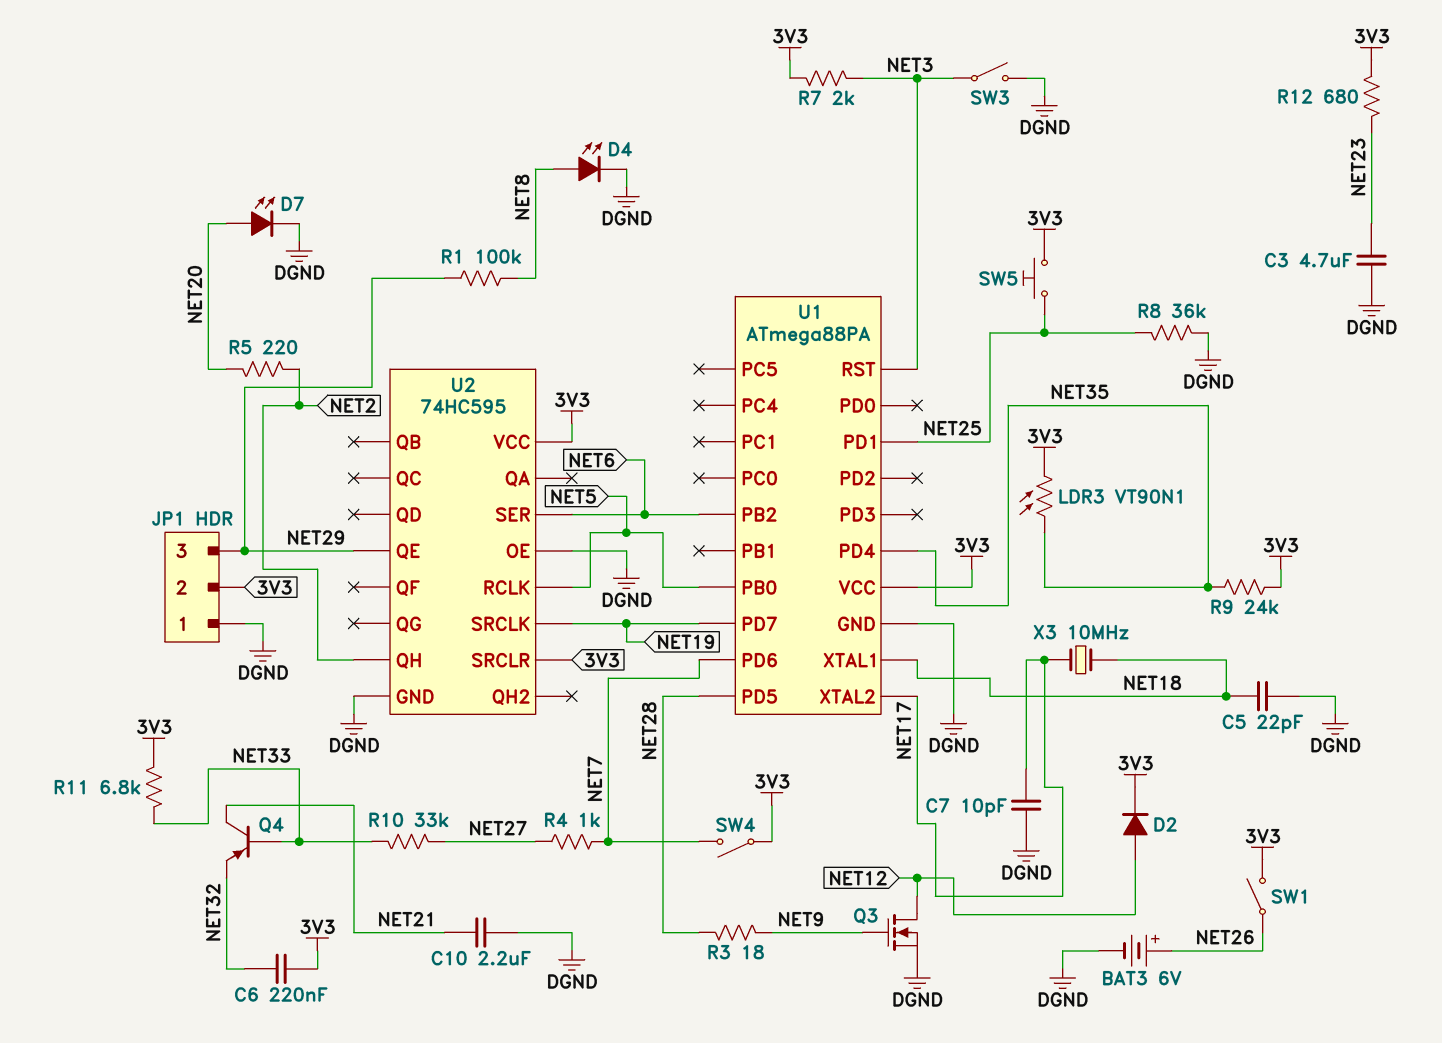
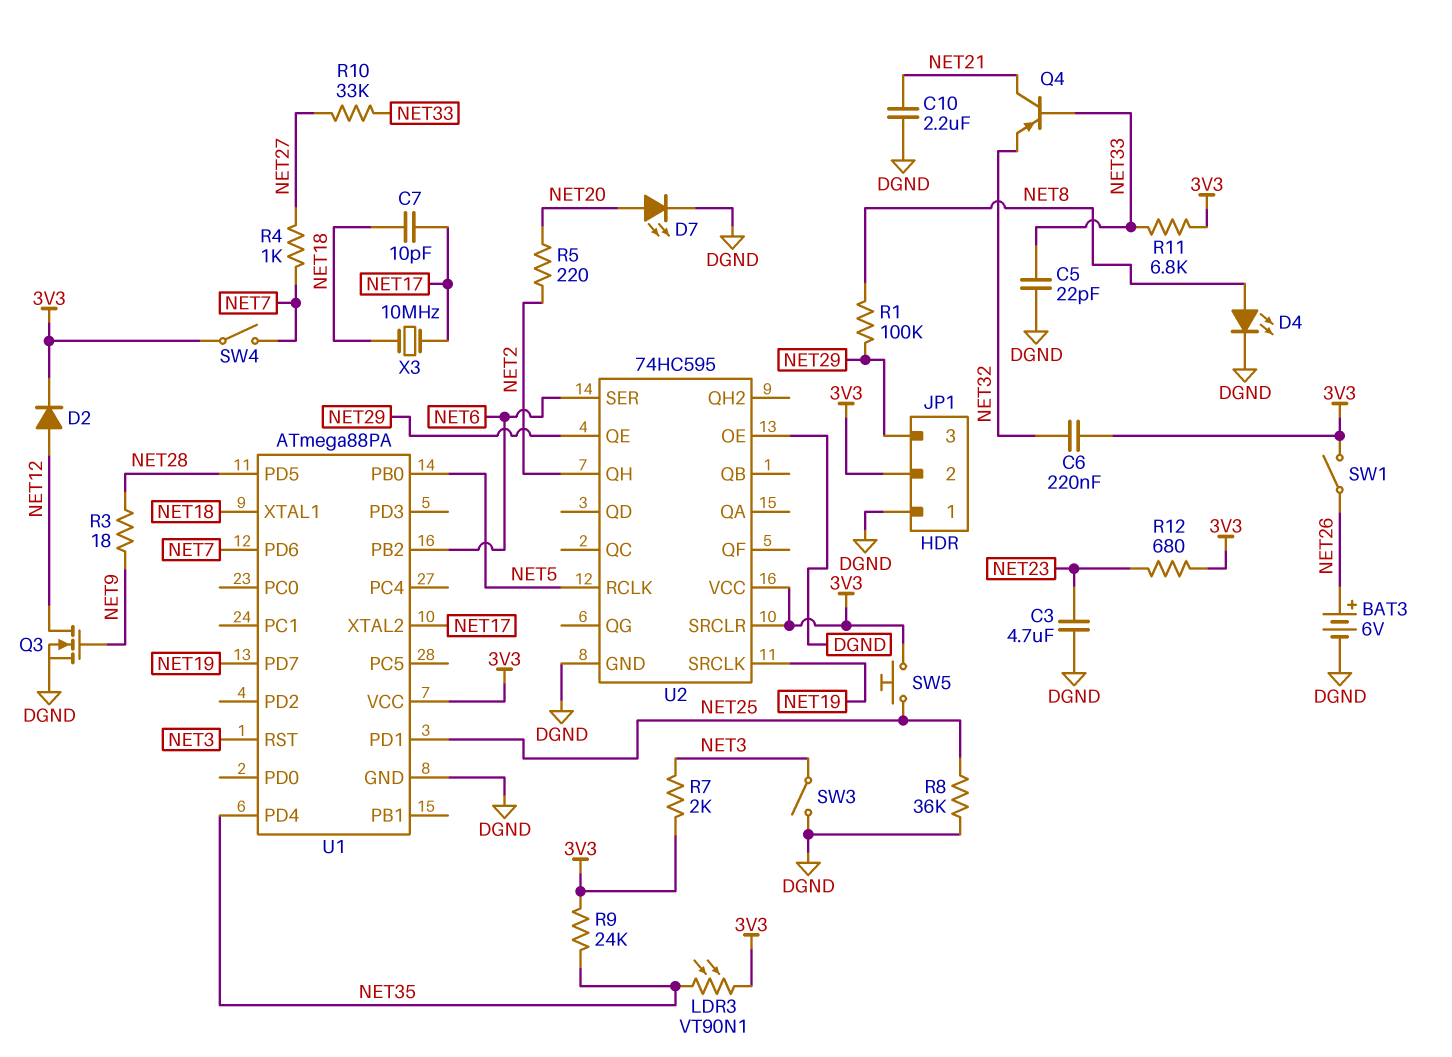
C5: 22pF (DGND, NET18) -> 22pF (DGND, NET33)
C7: 10pF (DGND, NET17) -> 10pF (NET17, NET18)

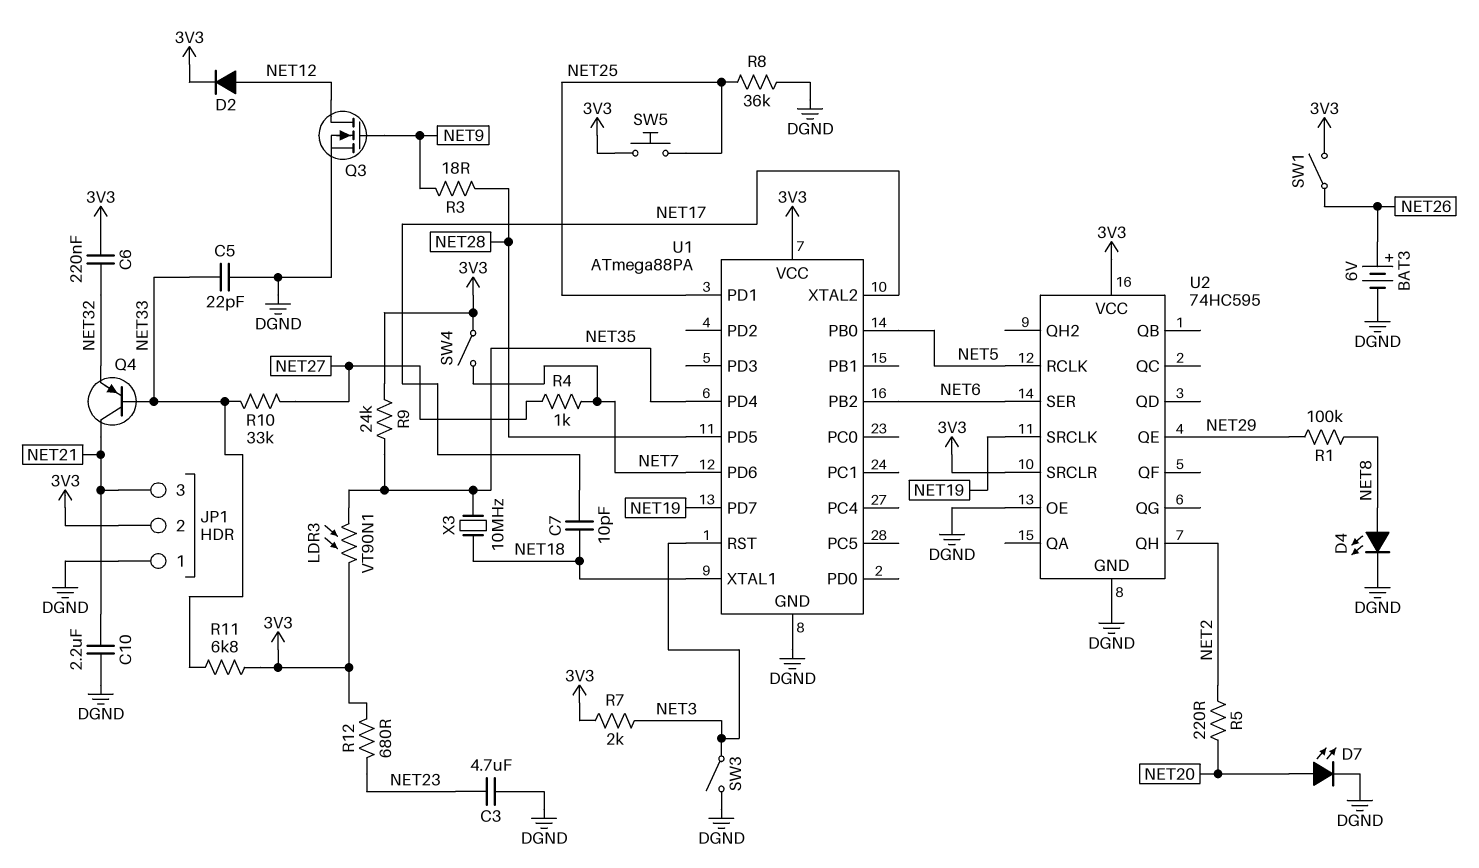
JP1 pin 3: NET29 -> NET21
X3: 10MHz (NET17, NET18) -> 10MHz (NET18, NET35)

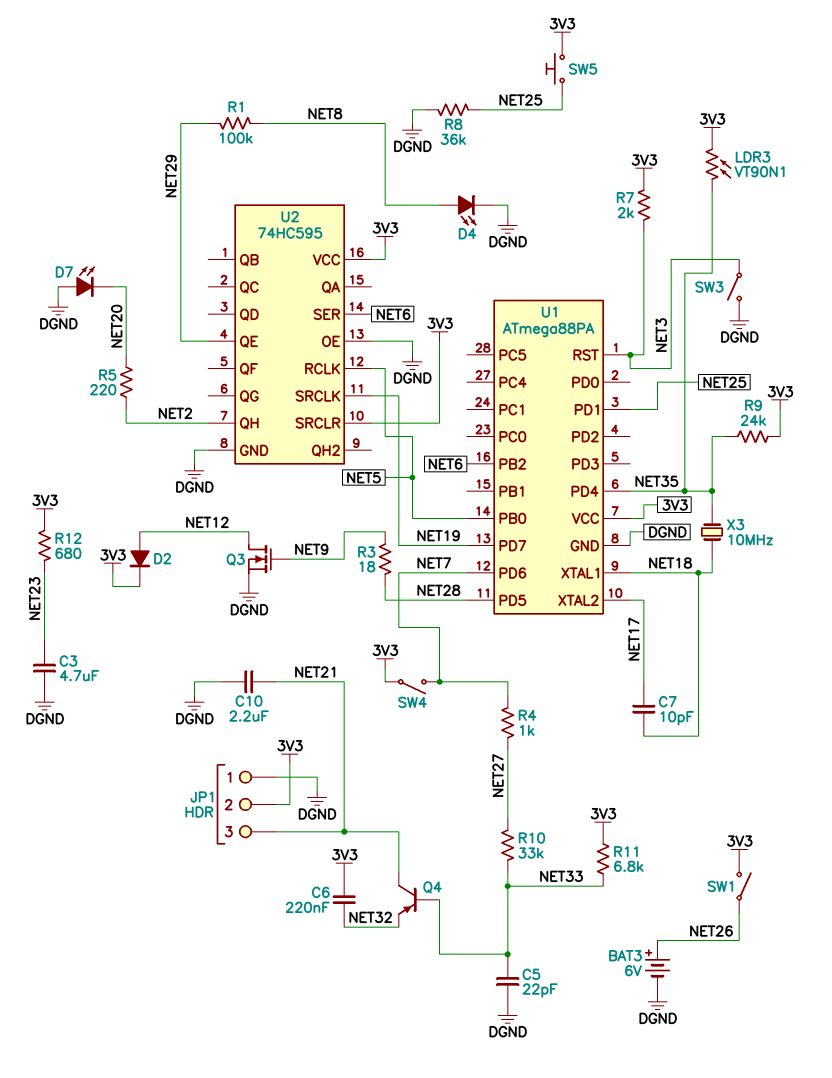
D7: LED (A NET20, K DGND) -> LED (A DGND, K NET20)

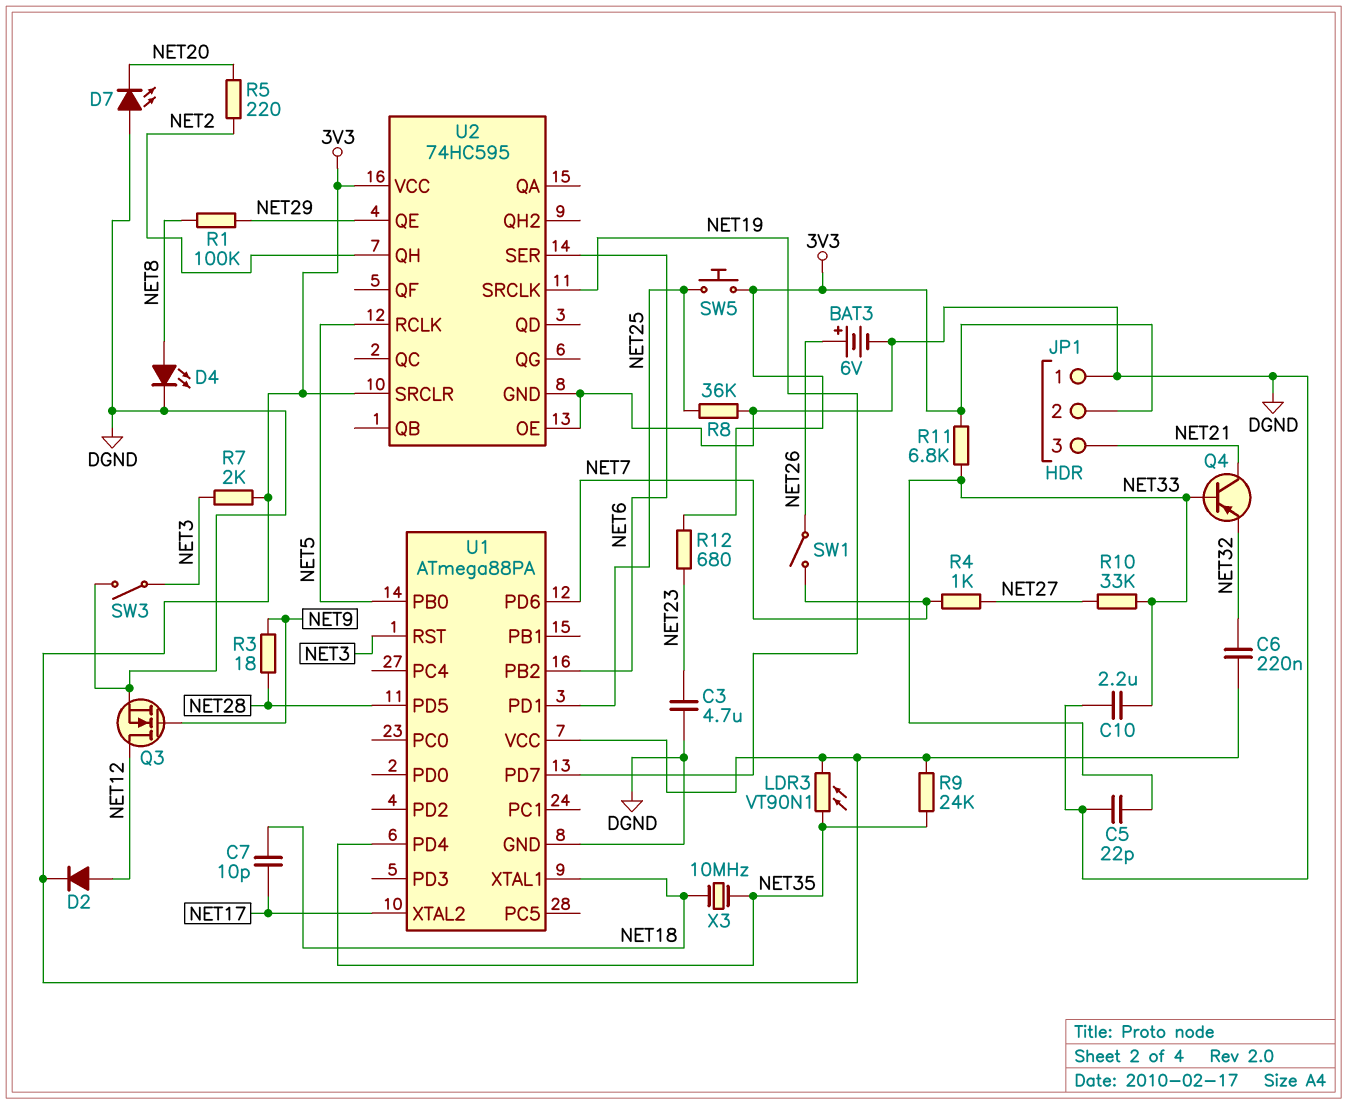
C10: 2.2uF (DGND, NET21) -> 2.2uF (DGND, NET33)
SW1: switch (3V3, NET26) -> switch (NET7, NET26)
SW4: switch (3V3, NET7) -> none

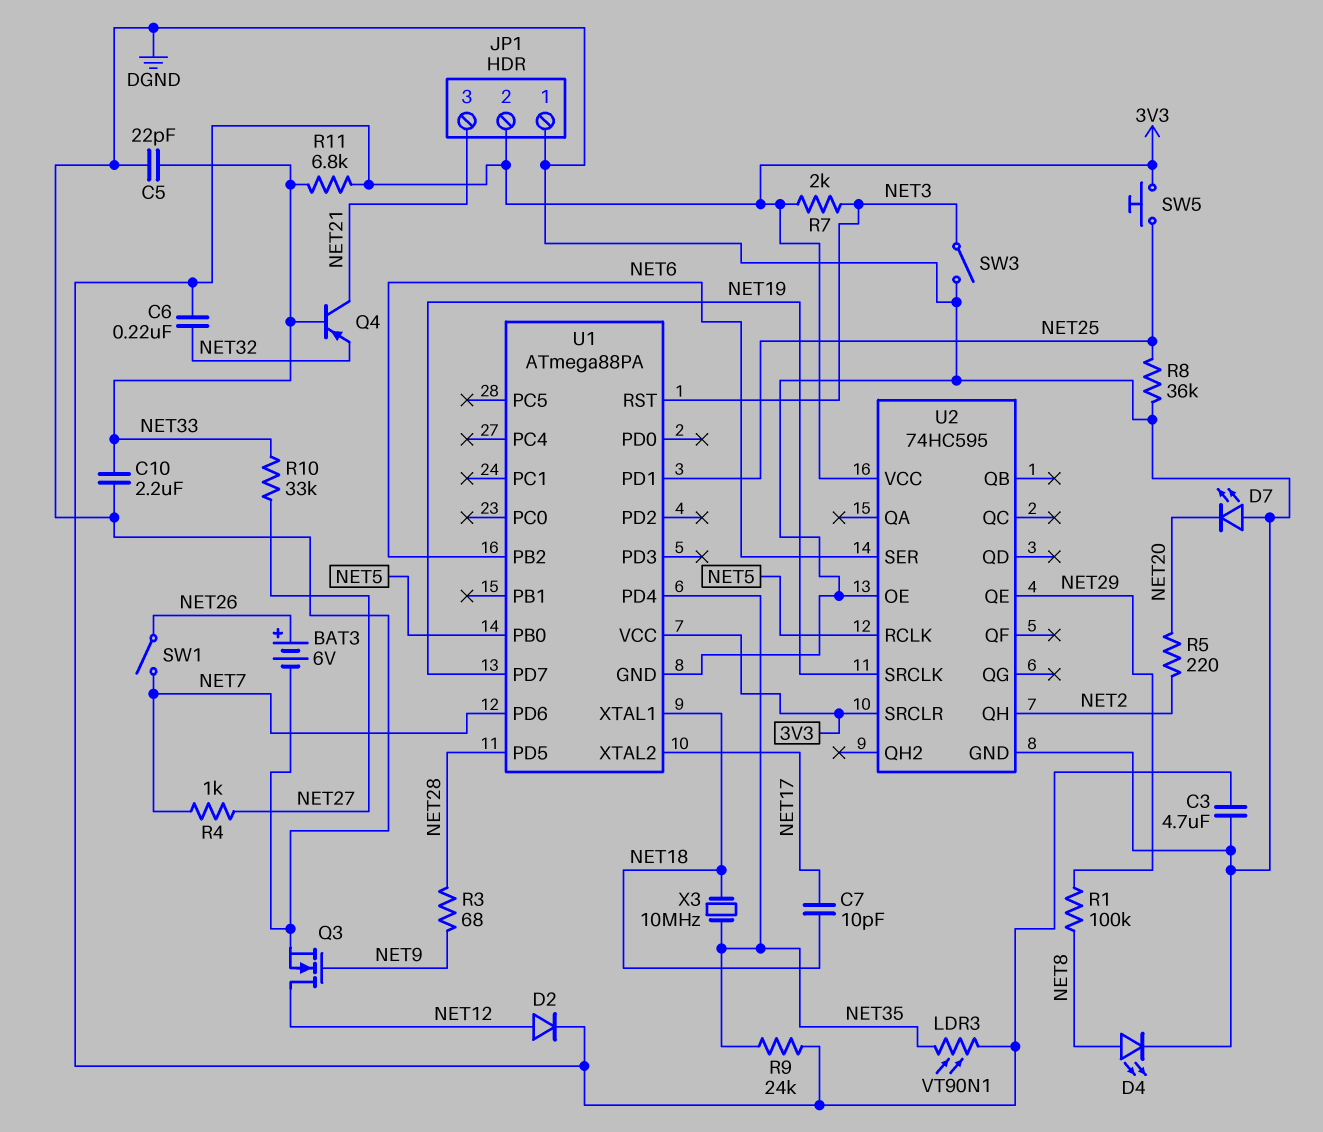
C3: 4.7uF (DGND, NET23) -> 4.7uF (3V3, DGND)
R3: 18 (NET9, NET28) -> 68 (NET9, NET28)
R12: 680 (3V3, NET23) -> none

